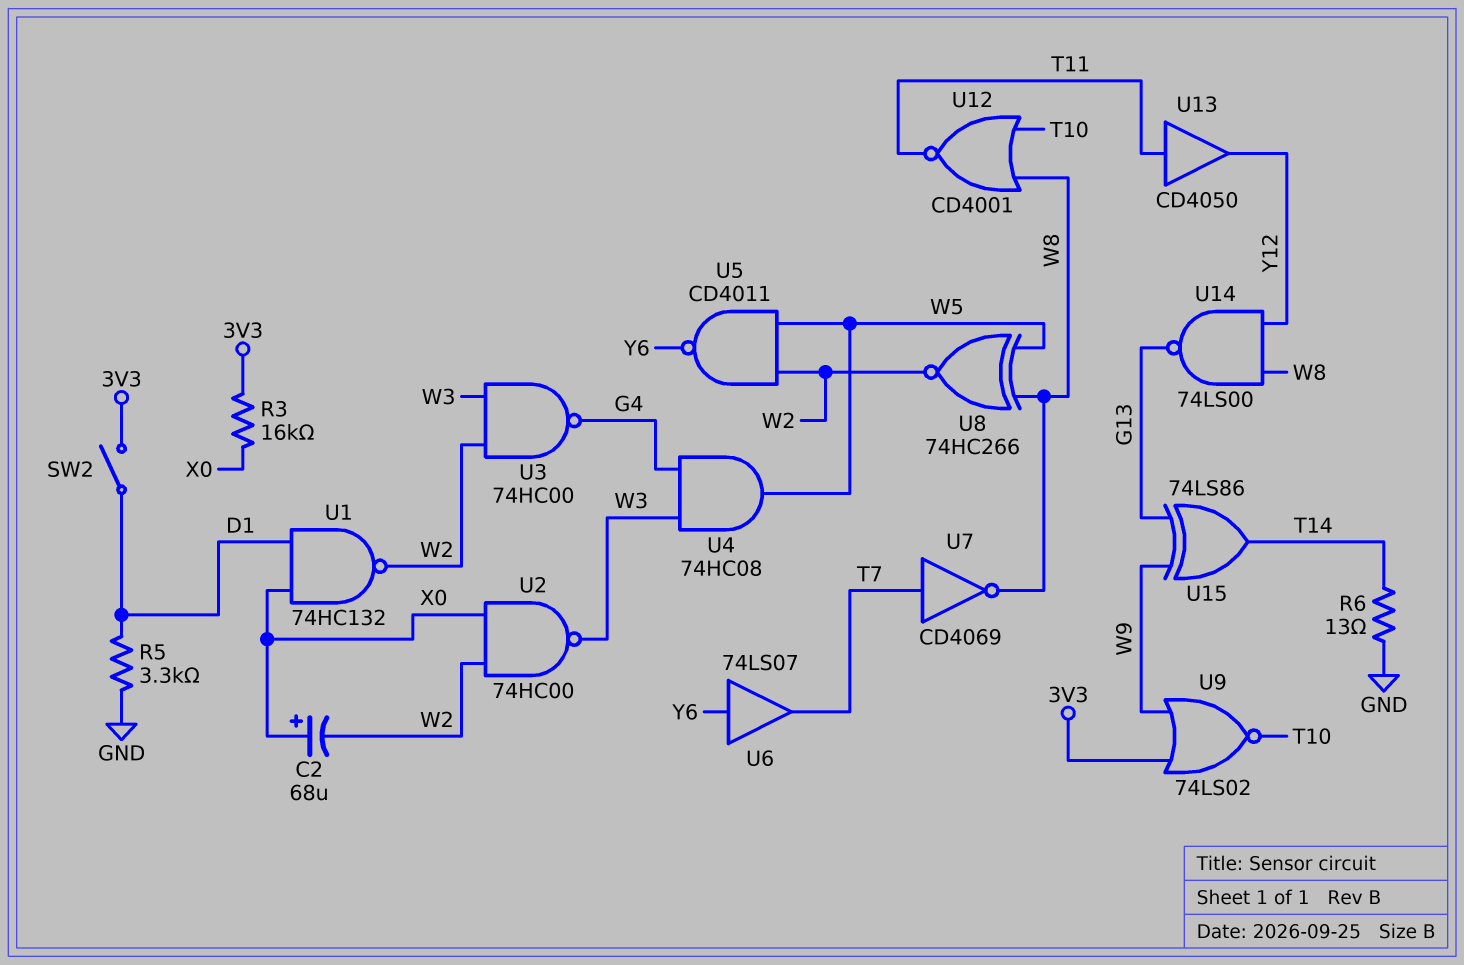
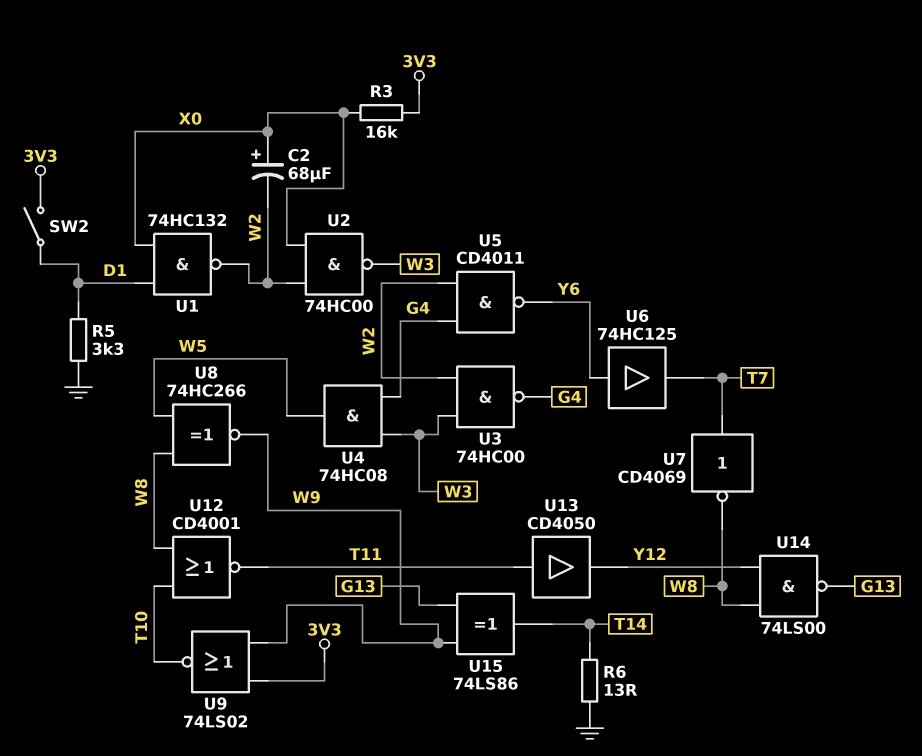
U5: NAND CD4011 (in W2, in W5, out Y6) -> NAND CD4011 (in G4, in W2, out Y6)
U6: buffer 74LS07 (in Y6, out T7) -> buffer 74HC125 (in Y6, out T7)
U8: XNOR 74HC266 (in W5, in W8, out W2) -> XNOR 74HC266 (in W5, in W8, out W9)

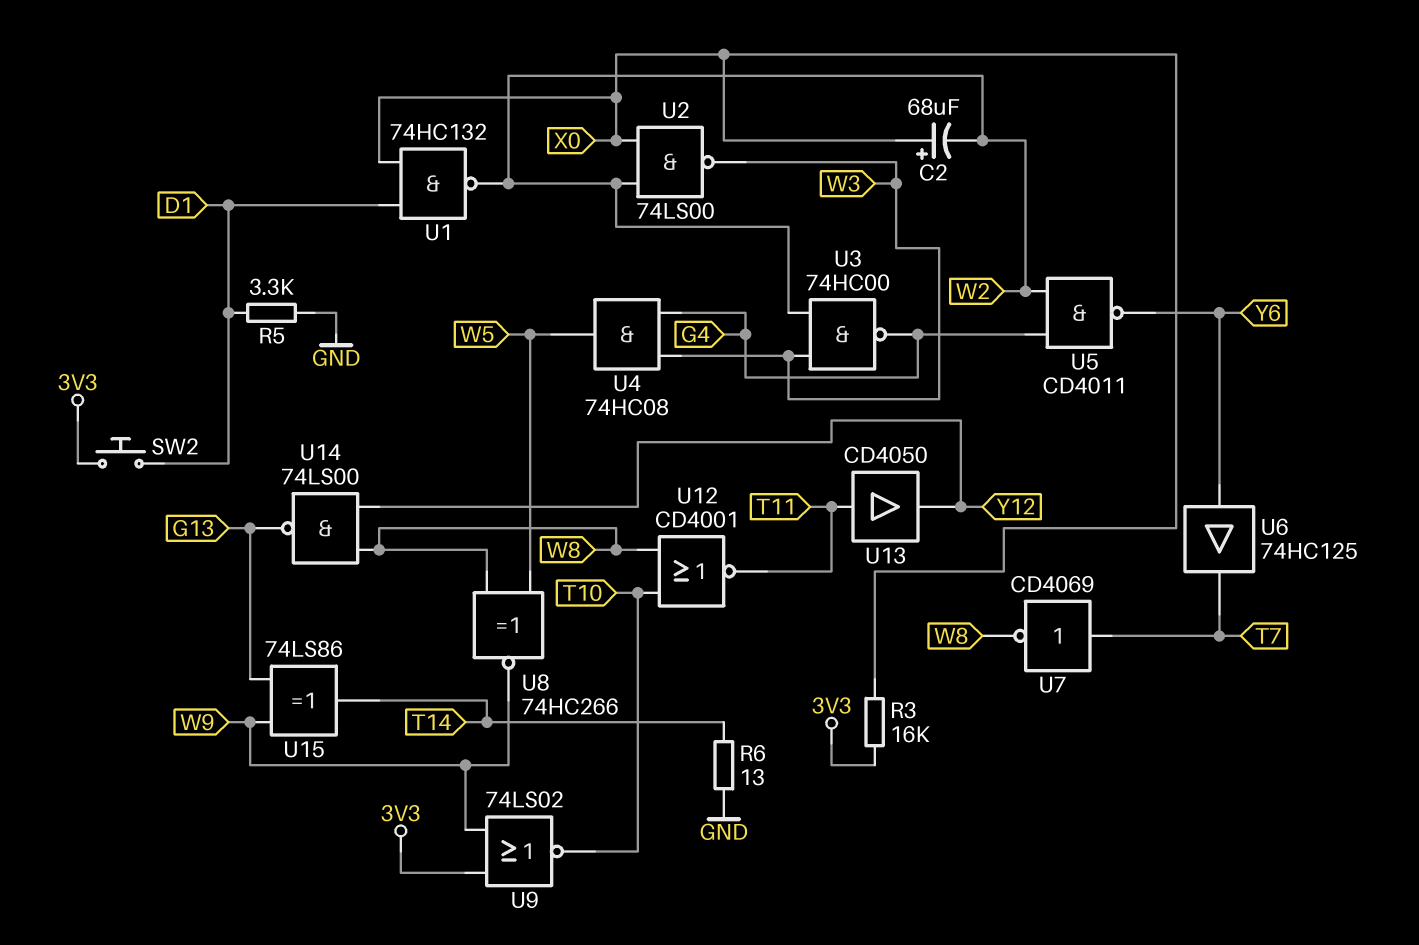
SW2: switch (3V3, D1) -> button (3V3, D1)
U2: NAND 74HC00 (in W2, in X0, out W3) -> NAND 74LS00 (in W2, in X0, out W3)

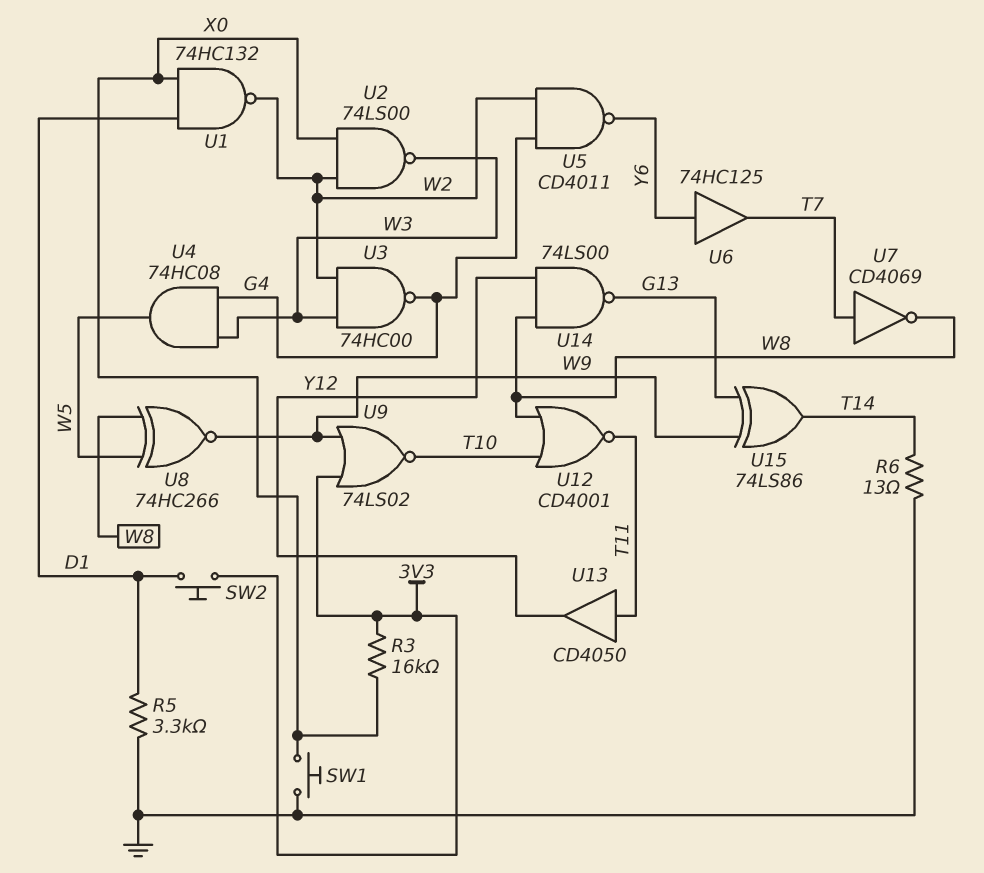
C2: 68uF (plus X0, minus W2) -> none
SW1: none -> button (GND, X0)

